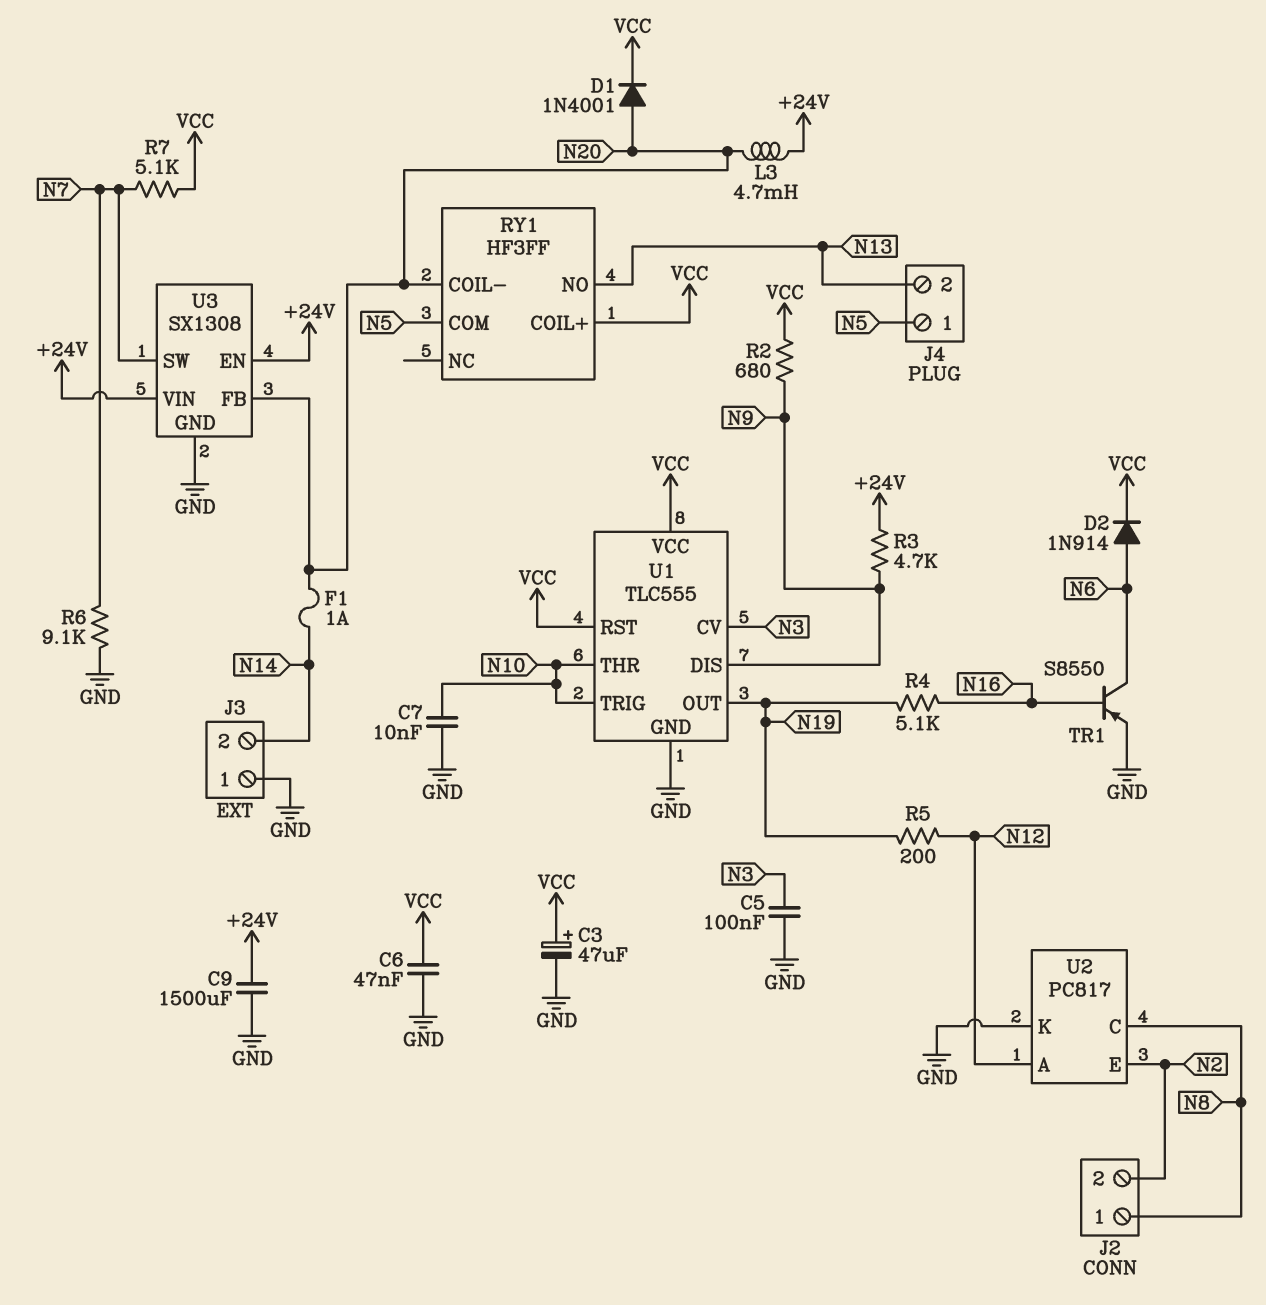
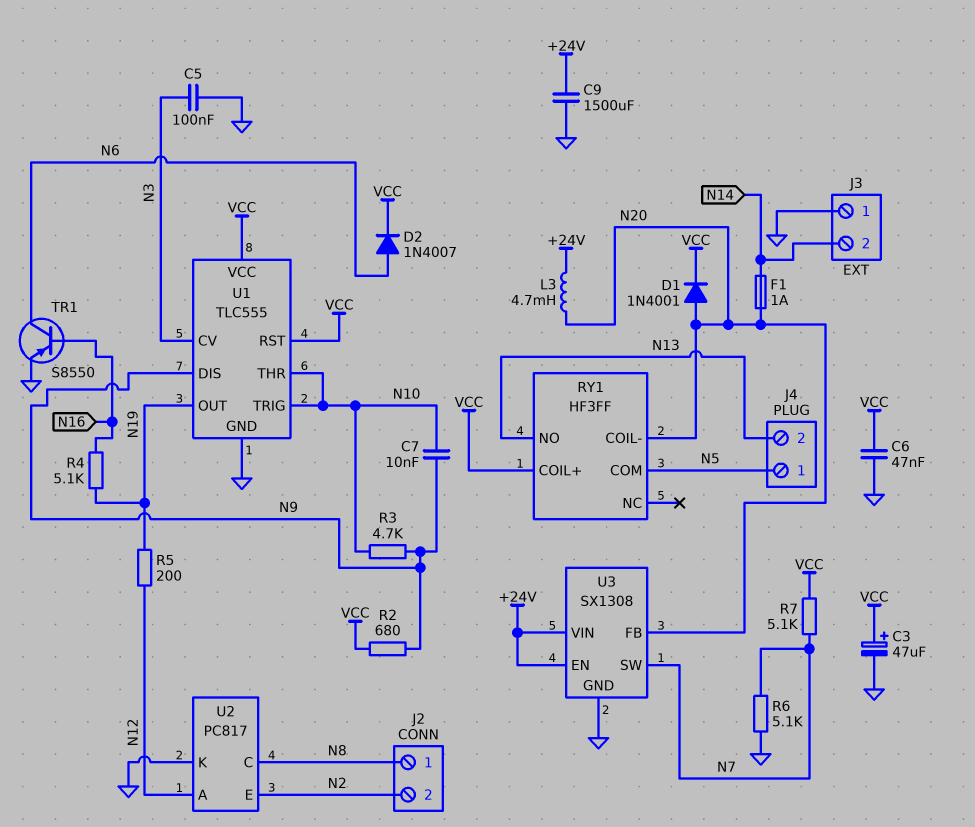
C7: 10nF (GND, N10) -> 10nF (N9, N10)
D2: diode 1N914 (A N6, K VCC) -> diode 1N4007 (A N6, K VCC)
R3: 4.7k (+24V, N9) -> 4.7k (N9, N10)
R6: 9.1k (GND, N7) -> 5.1k (GND, N7)

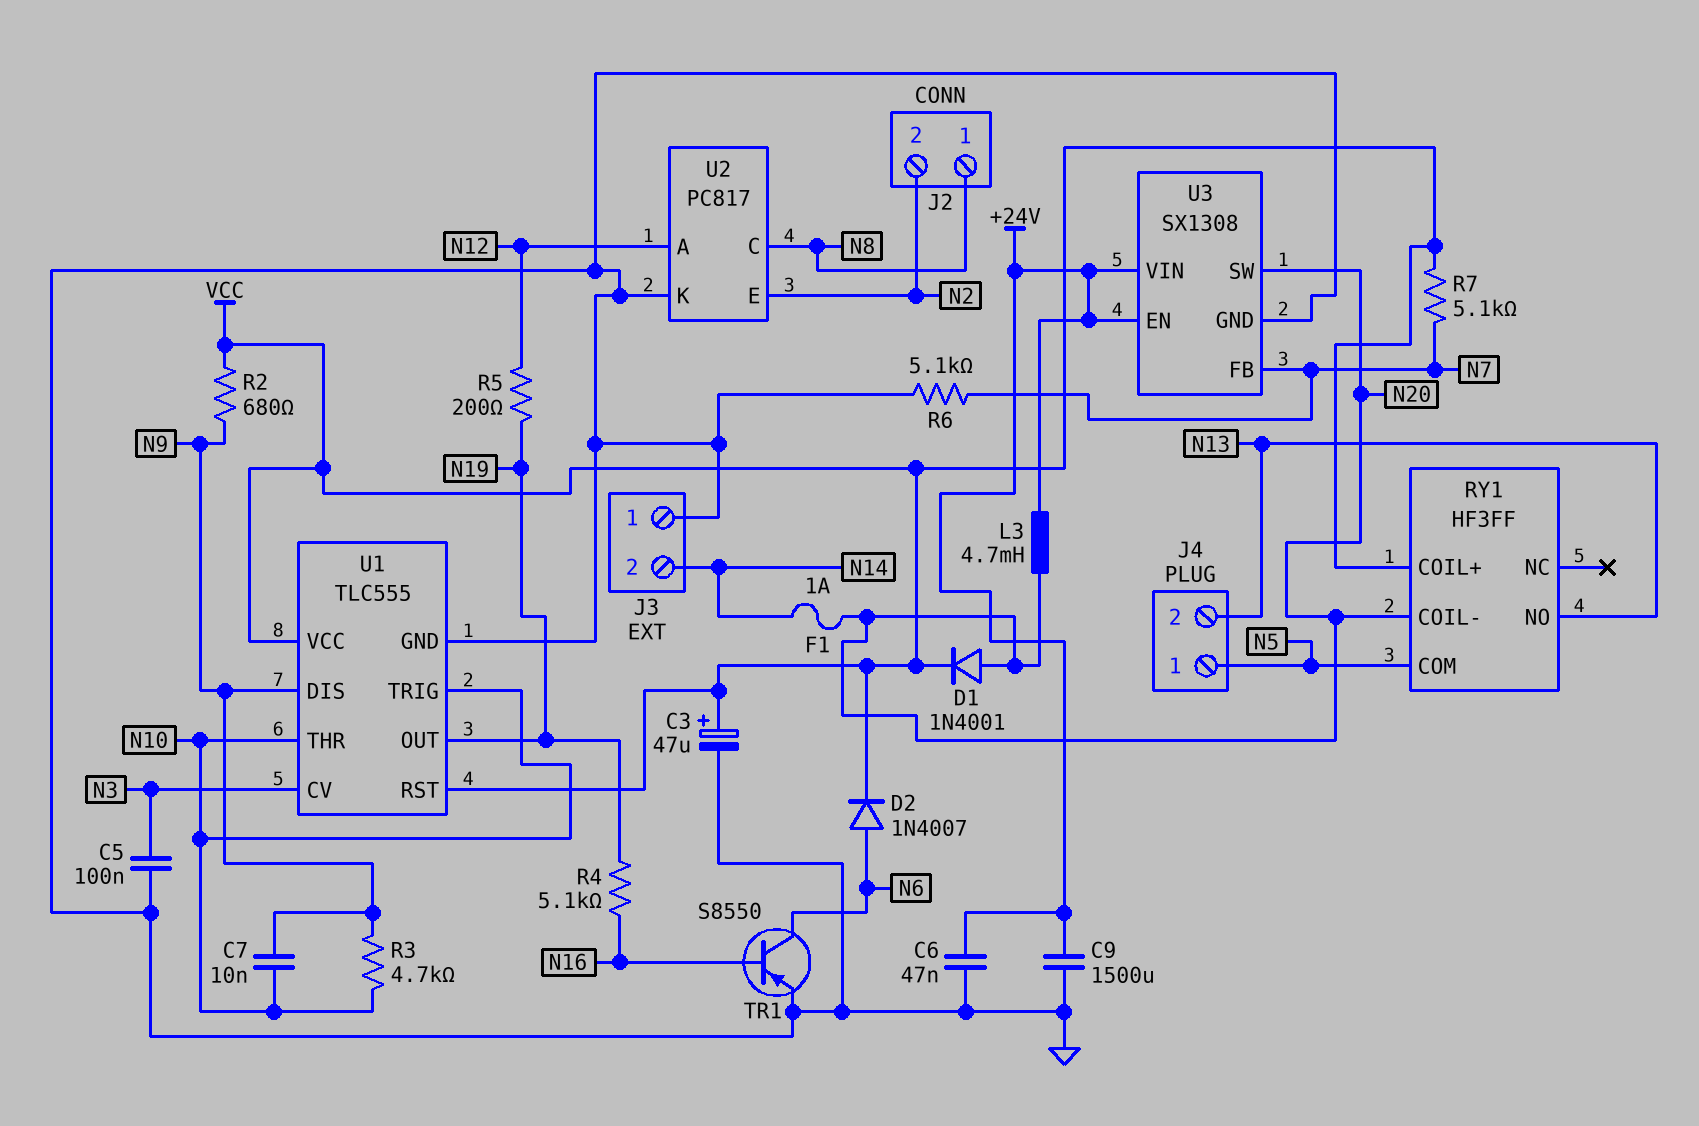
C6: 47nF (GND, VCC) -> 47nF (+24V, GND)
U3 pin FB: N20 -> N7
U3 pin SW: N7 -> N20

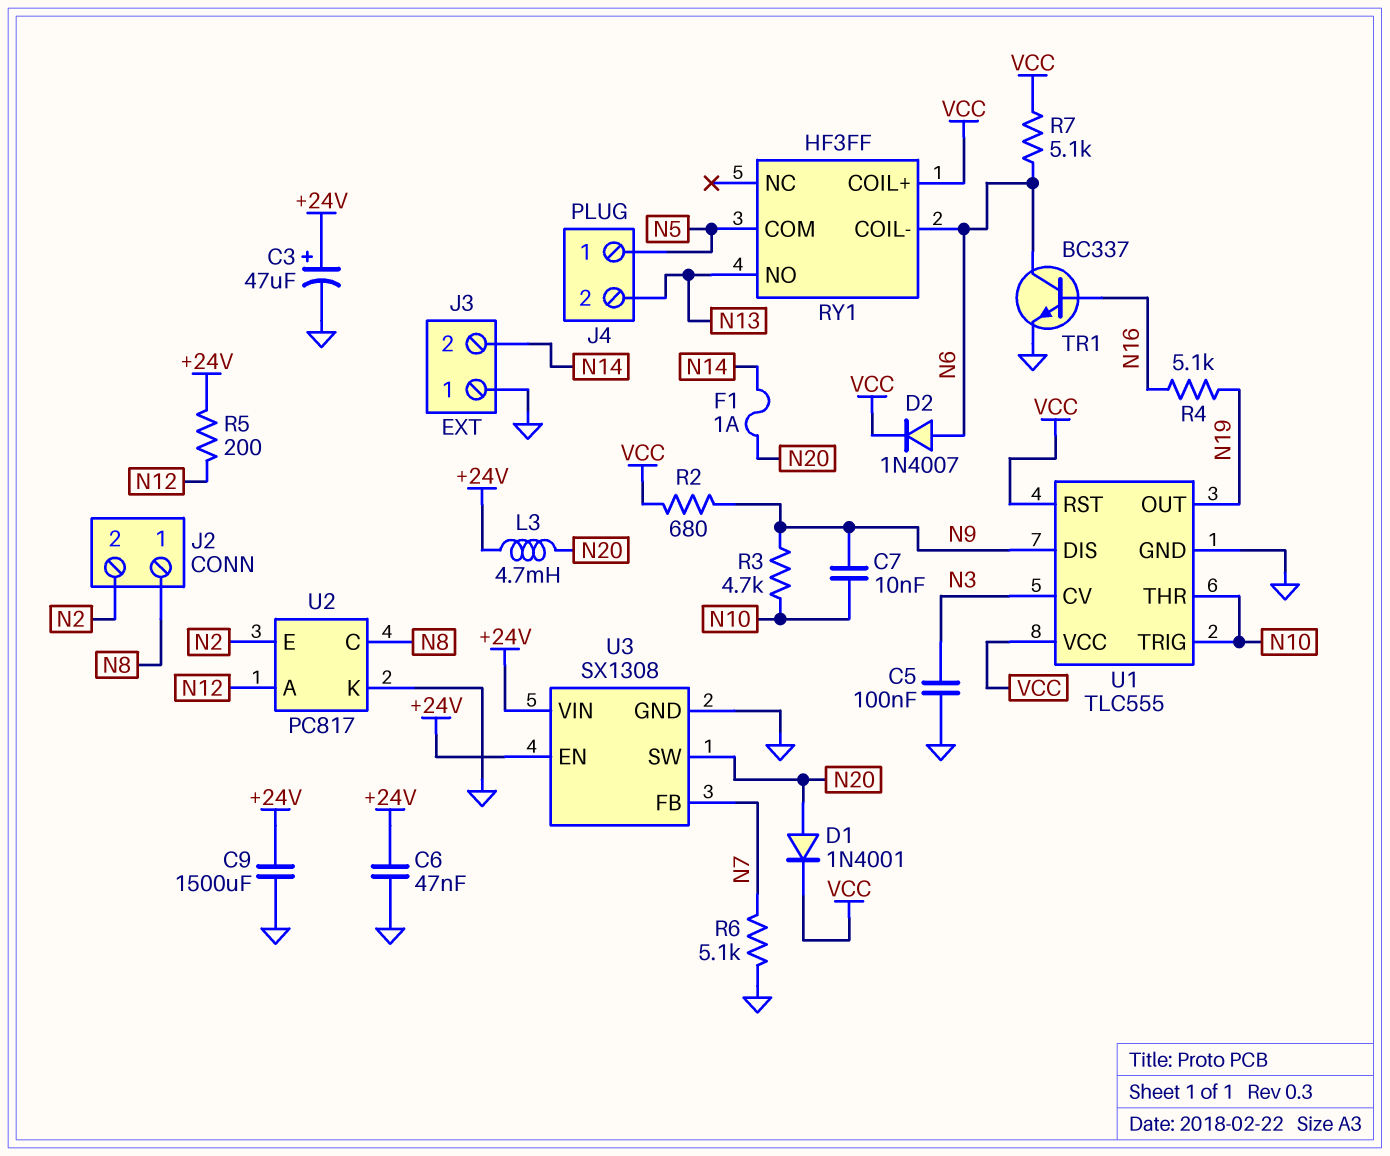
C3: 47uF (plus VCC, minus GND) -> 47uF (plus +24V, minus GND)
R5: 200 (N12, N19) -> 200 (+24V, N12)
R7: 5.1k (N7, VCC) -> 5.1k (N6, VCC)
RY1 pin COIL-: N20 -> N6
TR1: PNP S8550 (B N16, C N6, E GND) -> NPN BC337 (B N16, C N6, E GND)

